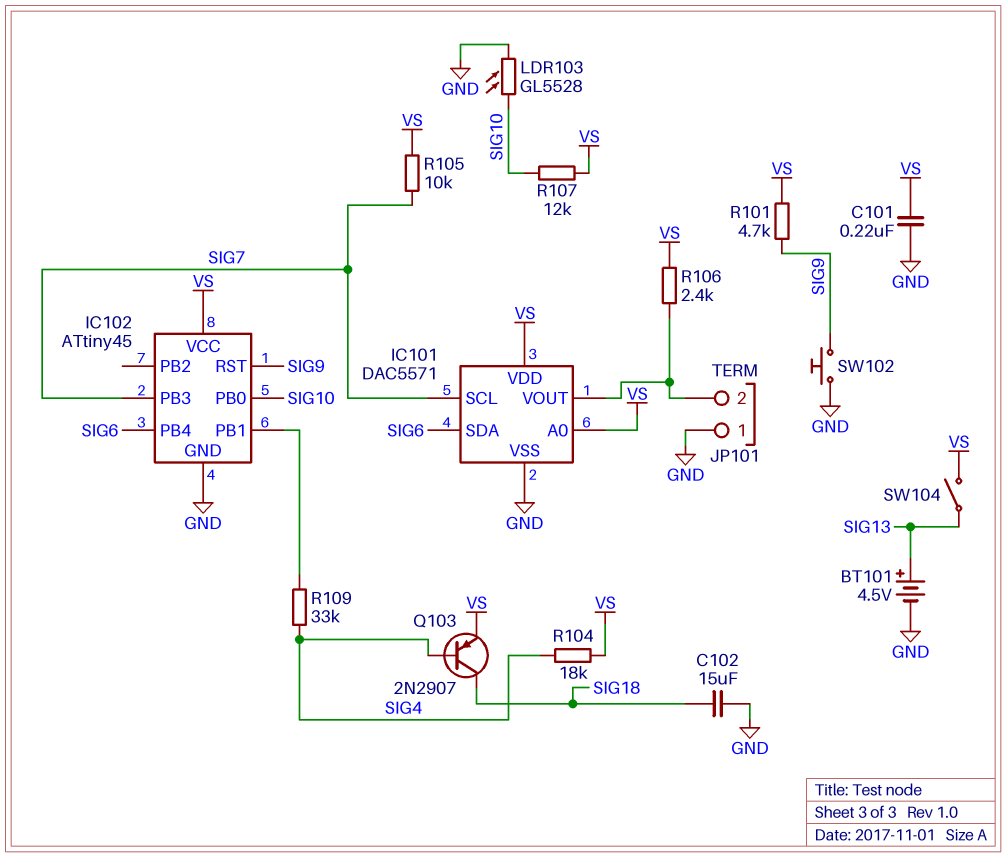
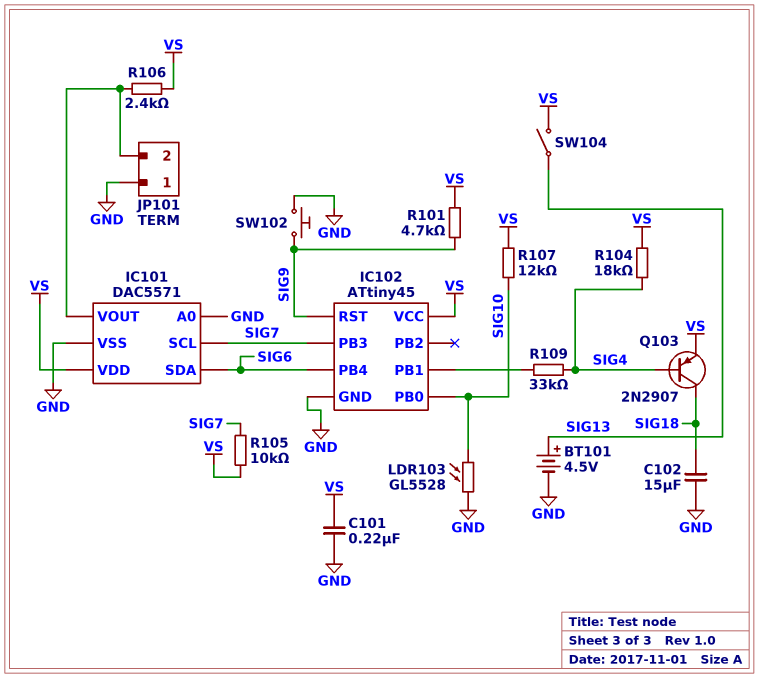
IC101 pin A0: VS -> GND

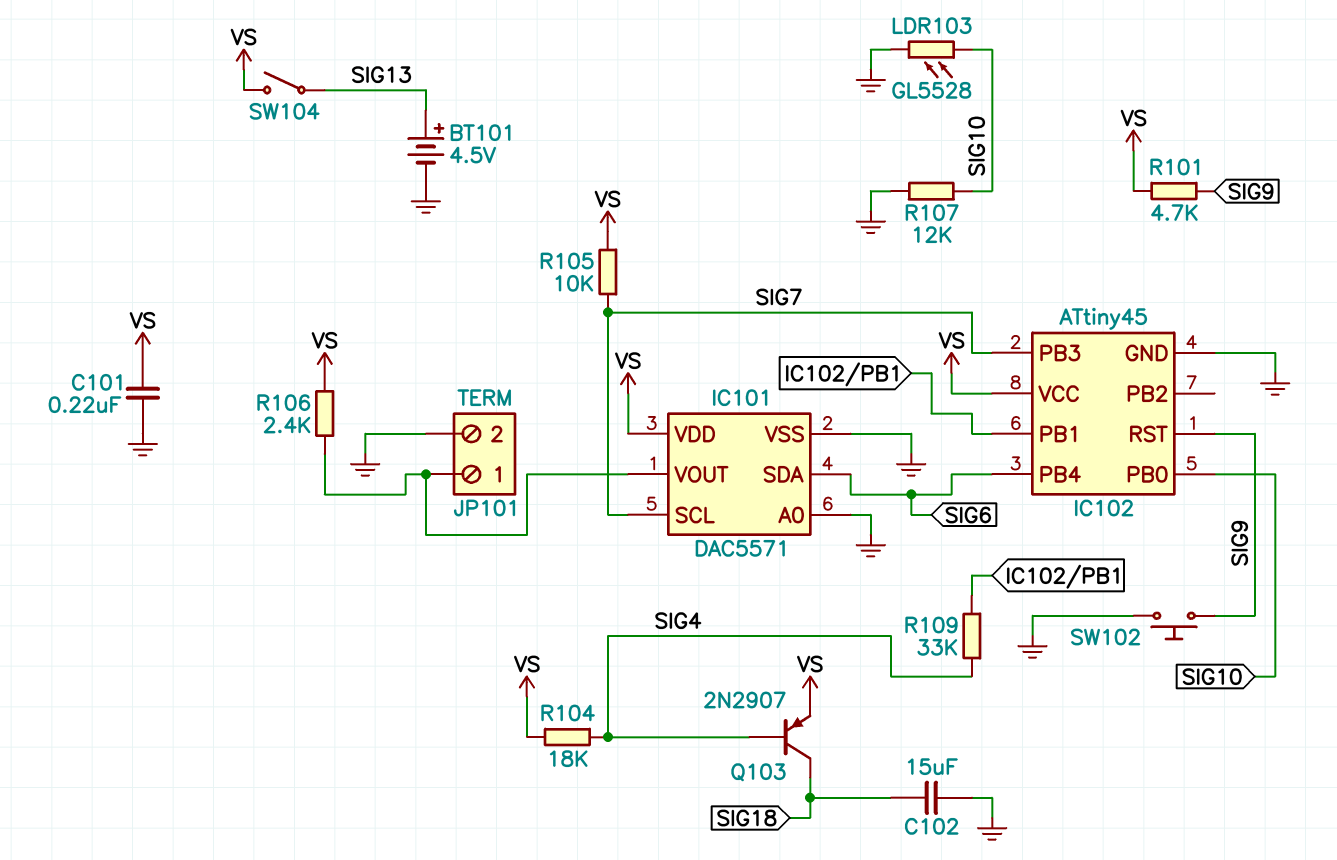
JP101 pin 1: GND -> IC101/VOUT
JP101 pin 2: IC101/VOUT -> GND
R107: 12k (SIG10, VS) -> 12k (GND, SIG10)

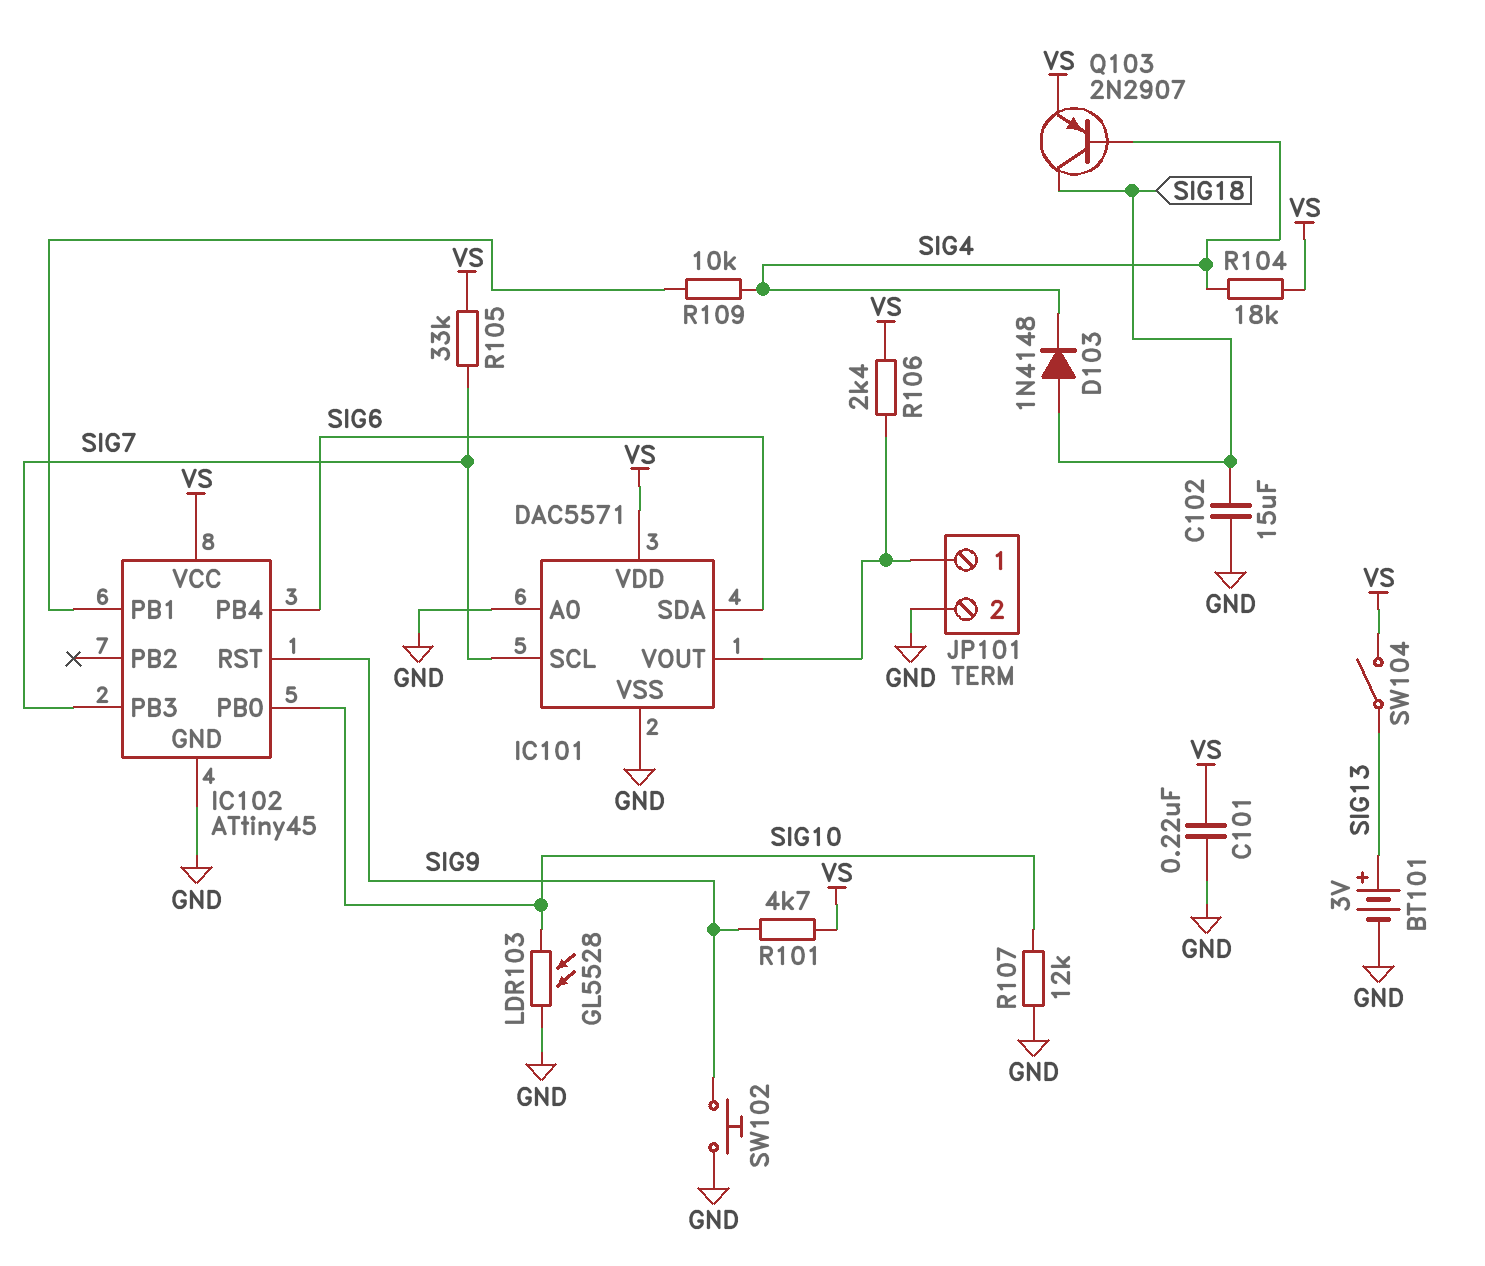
BT101: 4.5V (plus SIG13, minus GND) -> 3V (plus SIG13, minus GND)
D103: none -> diode 1N4148 (A SIG18, K SIG4)
R105: 10k (SIG7, VS) -> 33k (SIG7, VS)
R109: 33k (IC102/PB1, SIG4) -> 10k (IC102/PB1, SIG4)

